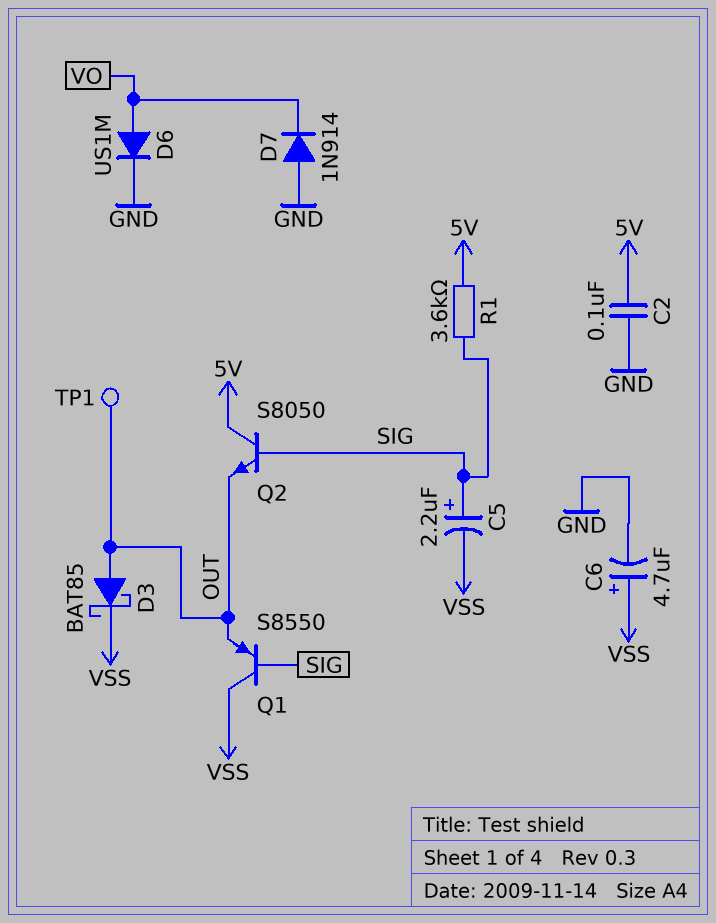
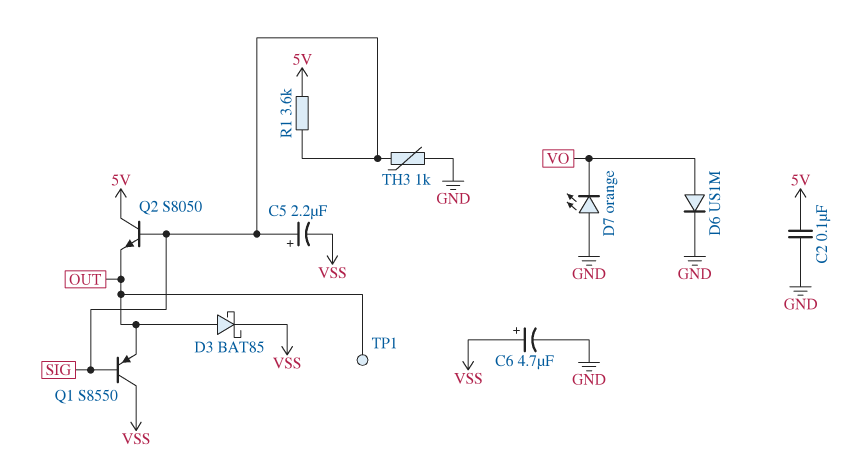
D7: diode 1N914 (A GND, K VO) -> LED orange (A GND, K VO)
TH3: none -> 1k (GND, SIG)

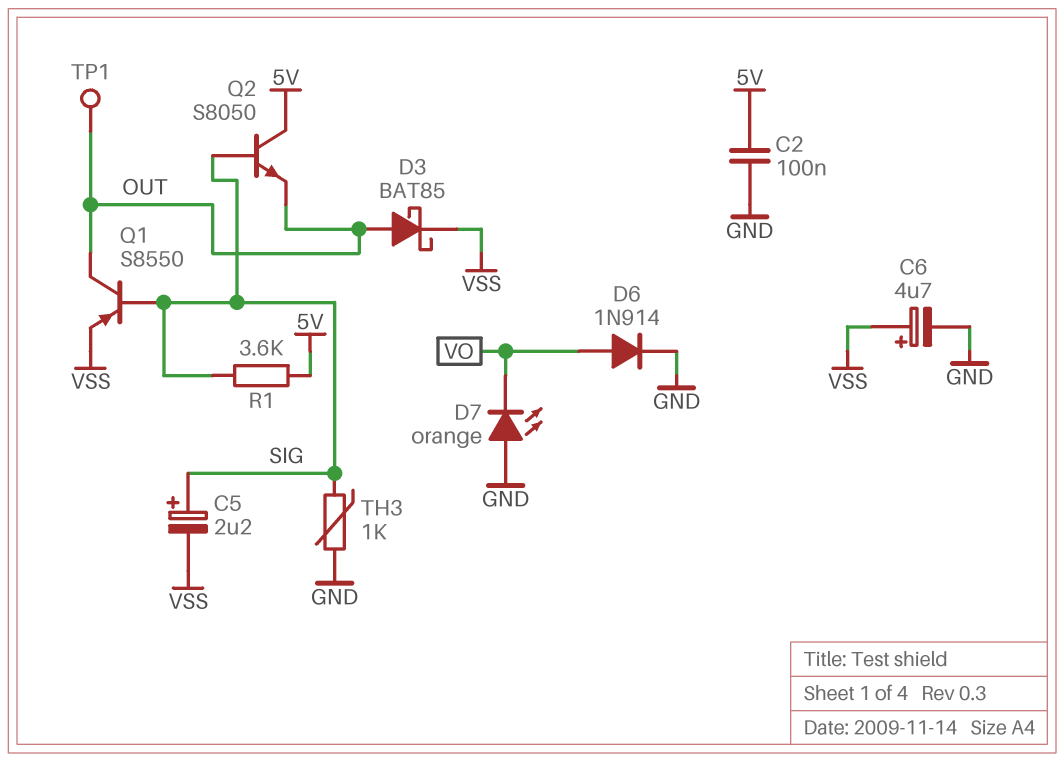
D6: diode US1M (A VO, K GND) -> diode 1N914 (A VO, K GND)
Q1: PNP S8550 (B SIG, C VSS, E OUT) -> PNP S8550 (B SIG, C OUT, E VSS)

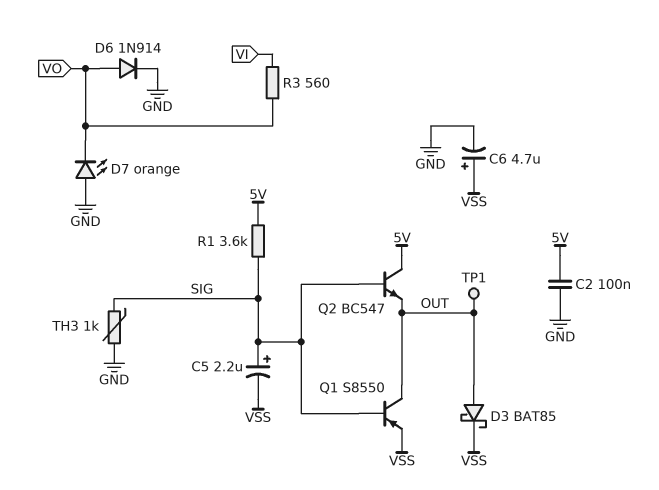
Q2: NPN S8050 (B SIG, C 5V, E OUT) -> NPN BC547 (B SIG, C 5V, E OUT)
R3: none -> 560 (VI, VO)

